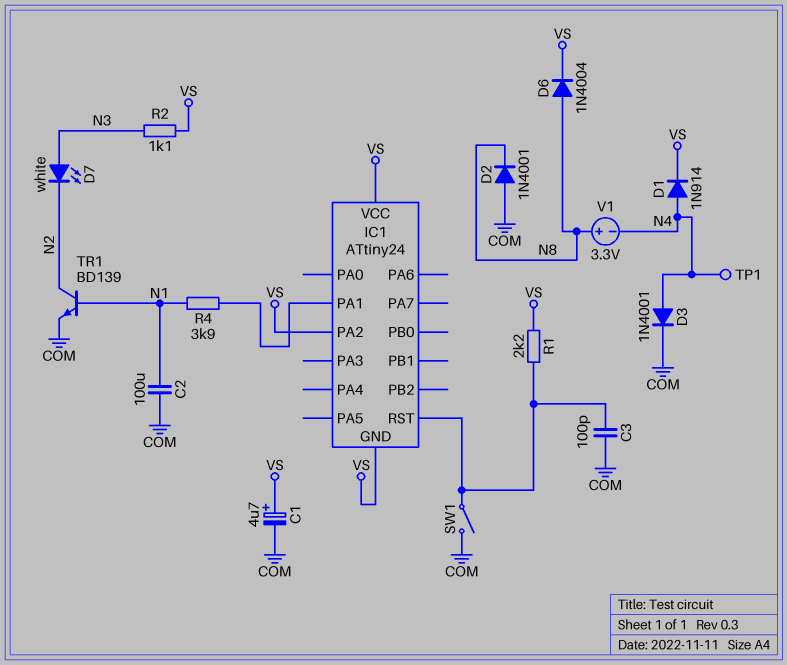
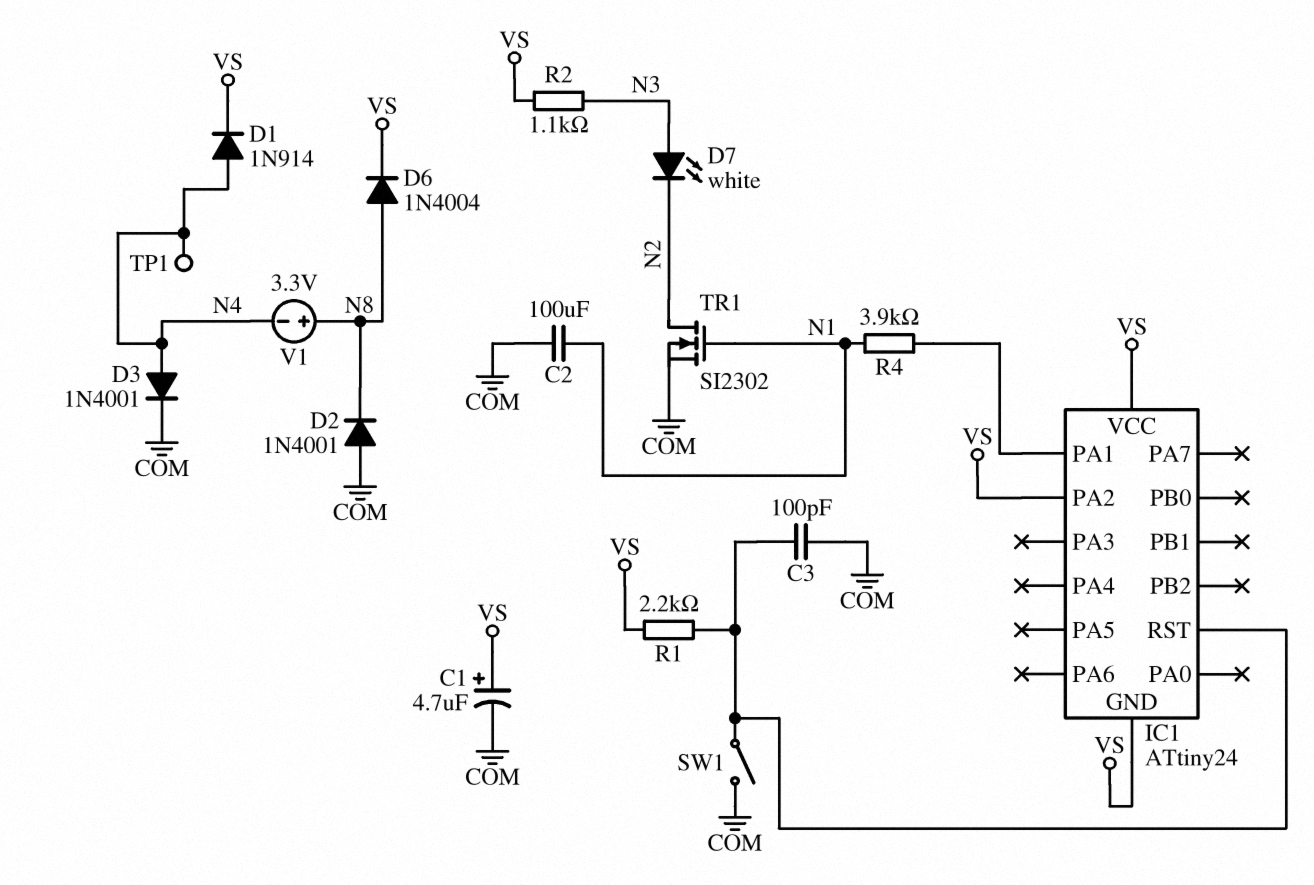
TR1: NPN BD139 (B N1, C N2, E COM) -> NMOS SI2302 (G N1, D N2, S COM)

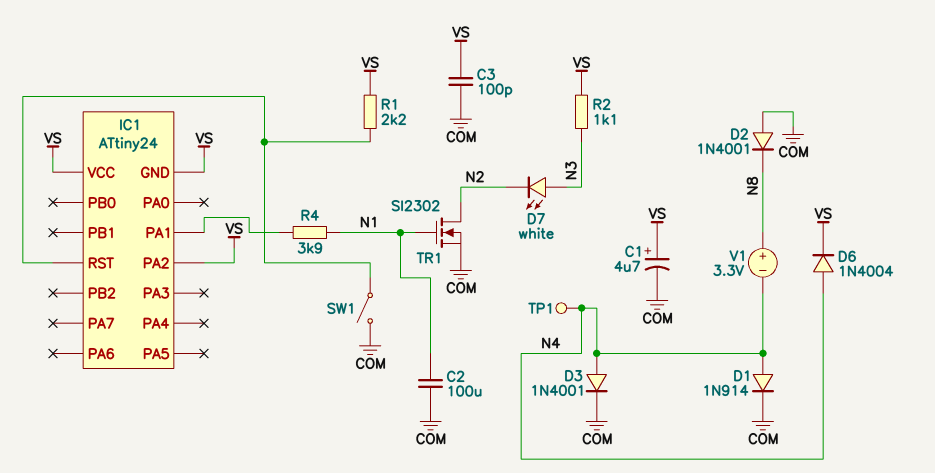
C3: 100pF (COM, IC1/RST) -> 100pF (COM, VS)
D1: diode 1N914 (A N4, K VS) -> diode 1N914 (A N4, K COM)
D6: diode 1N4004 (A N8, K VS) -> diode 1N4004 (A N4, K VS)

